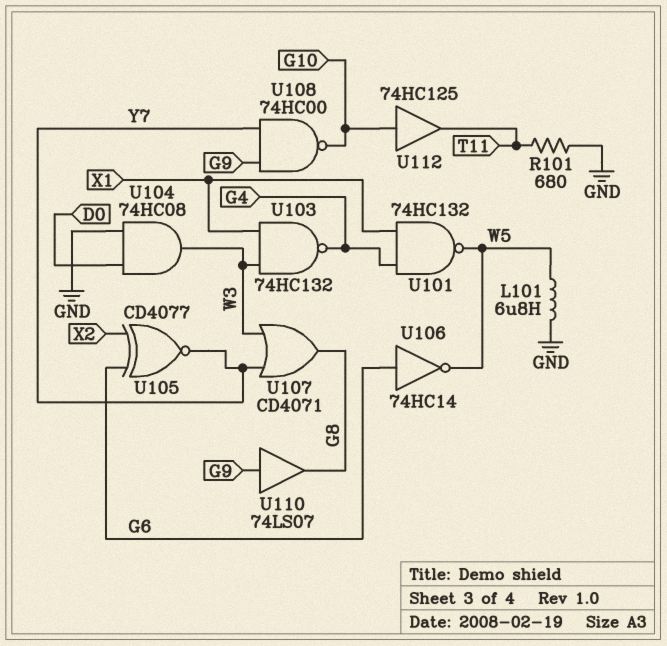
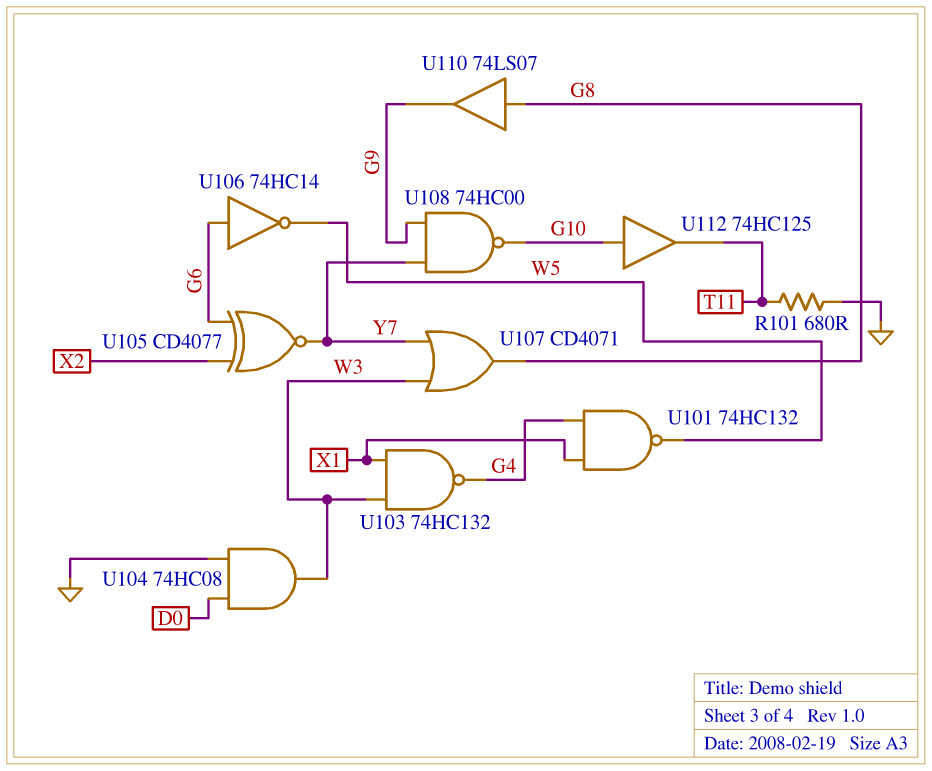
L101: 6.8uH (GND, W5) -> none
U110: buffer 74LS07 (in G9, out G8) -> buffer 74LS07 (in G8, out G9)

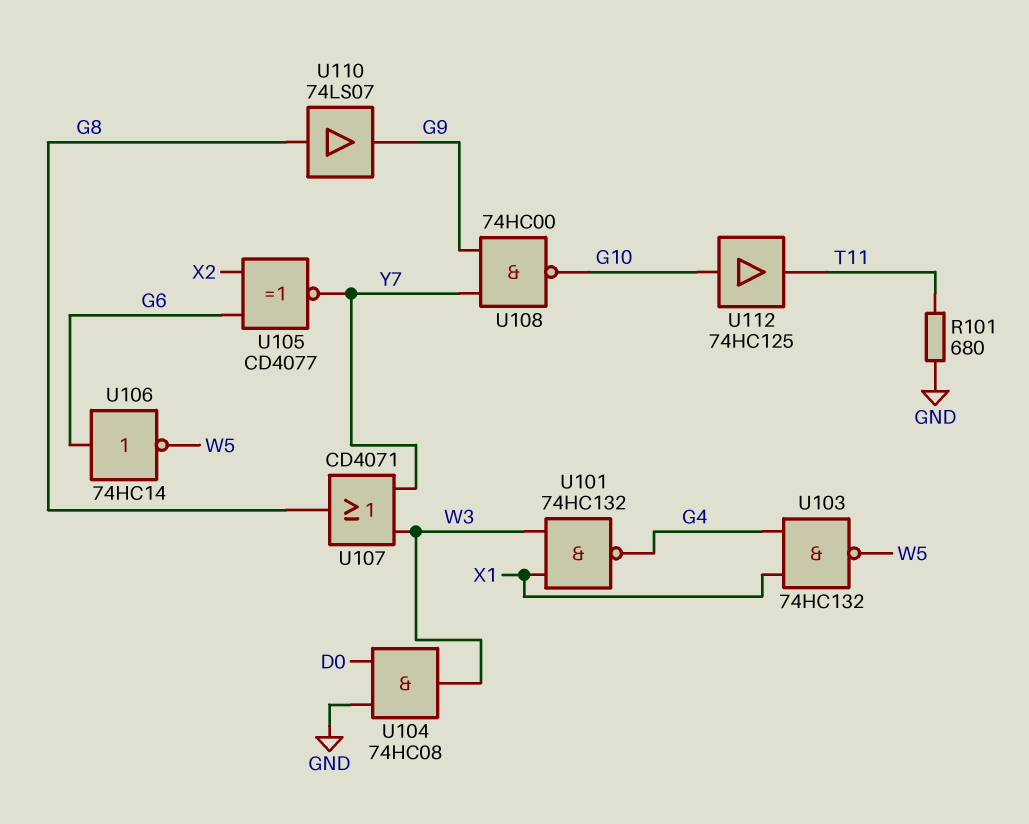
U101: NAND 74HC132 (in G4, in X1, out W5) -> NAND 74HC132 (in W3, in X1, out G4)
U103: NAND 74HC132 (in W3, in X1, out G4) -> NAND 74HC132 (in G4, in X1, out W5)

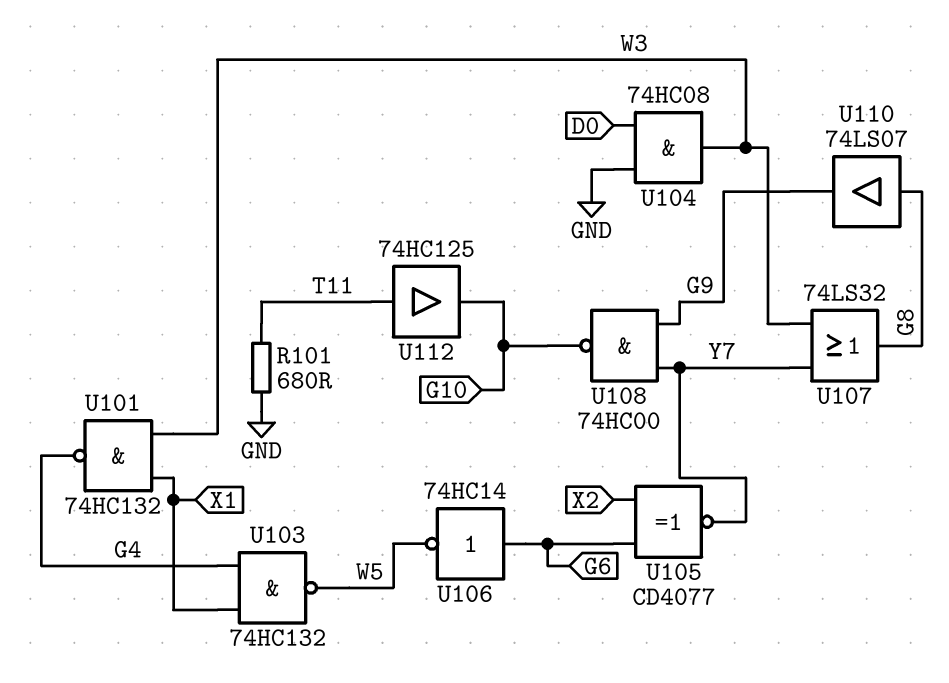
U107: OR CD4071 (in W3, in Y7, out G8) -> OR 74LS32 (in W3, in Y7, out G8)
U112: buffer 74HC125 (in G10, out T11) -> buffer 74HC125 (in T11, out G10)

